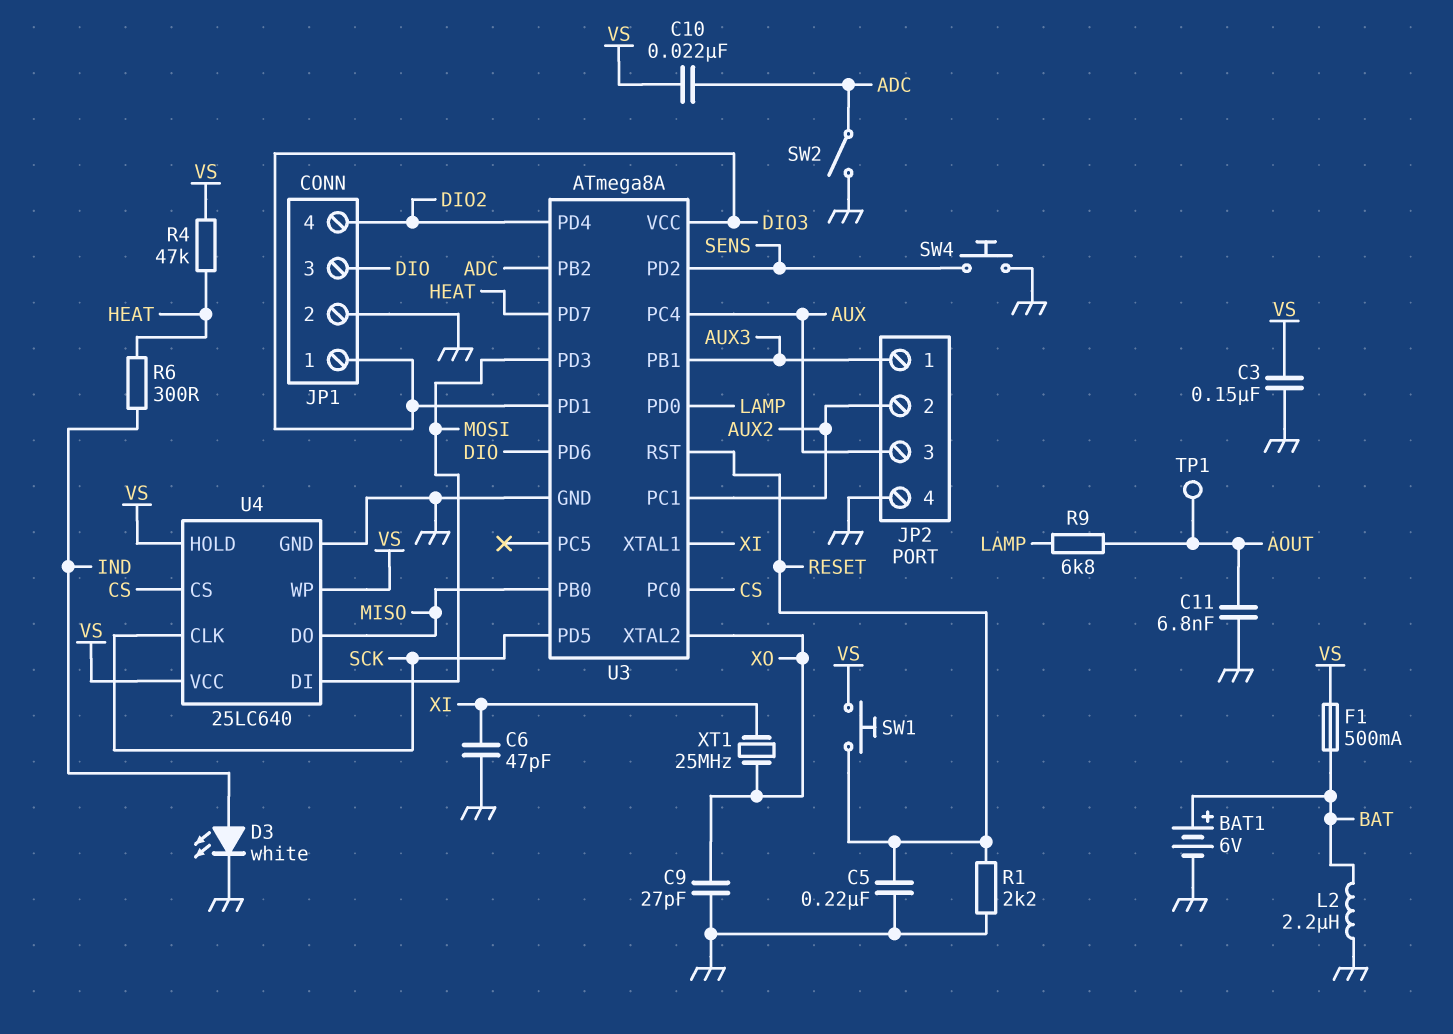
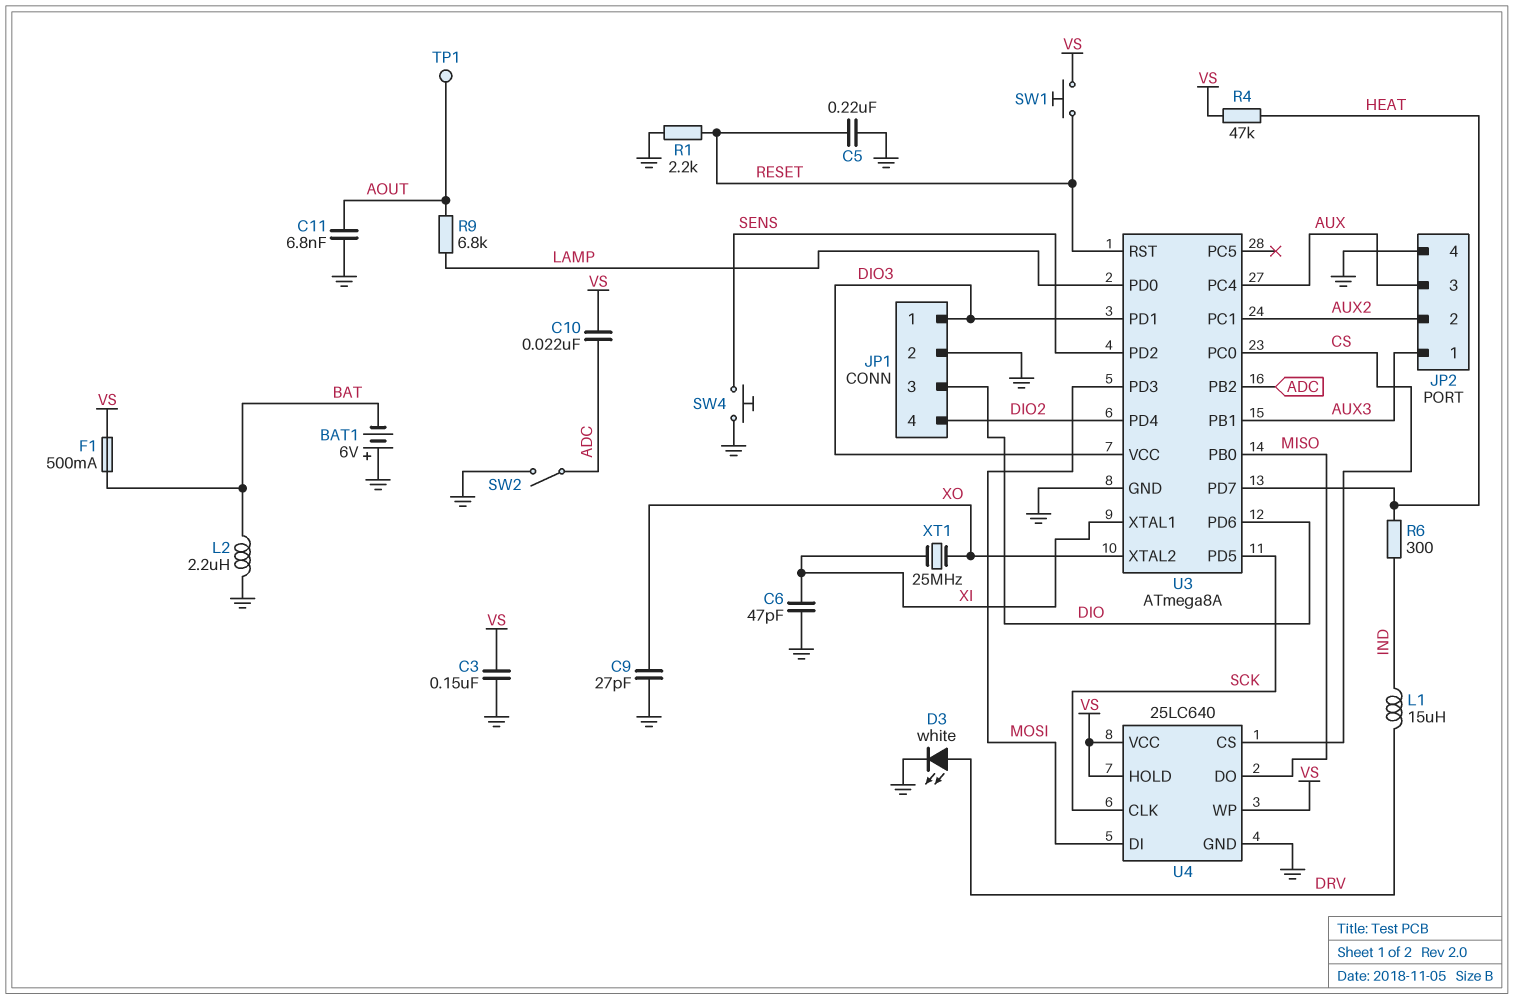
BAT1: 6V (plus BAT, minus GND) -> 6V (plus GND, minus BAT)
D3: LED white (A IND, K GND) -> LED white (A DRV, K GND)
L1: none -> 15uH (DRV, IND)

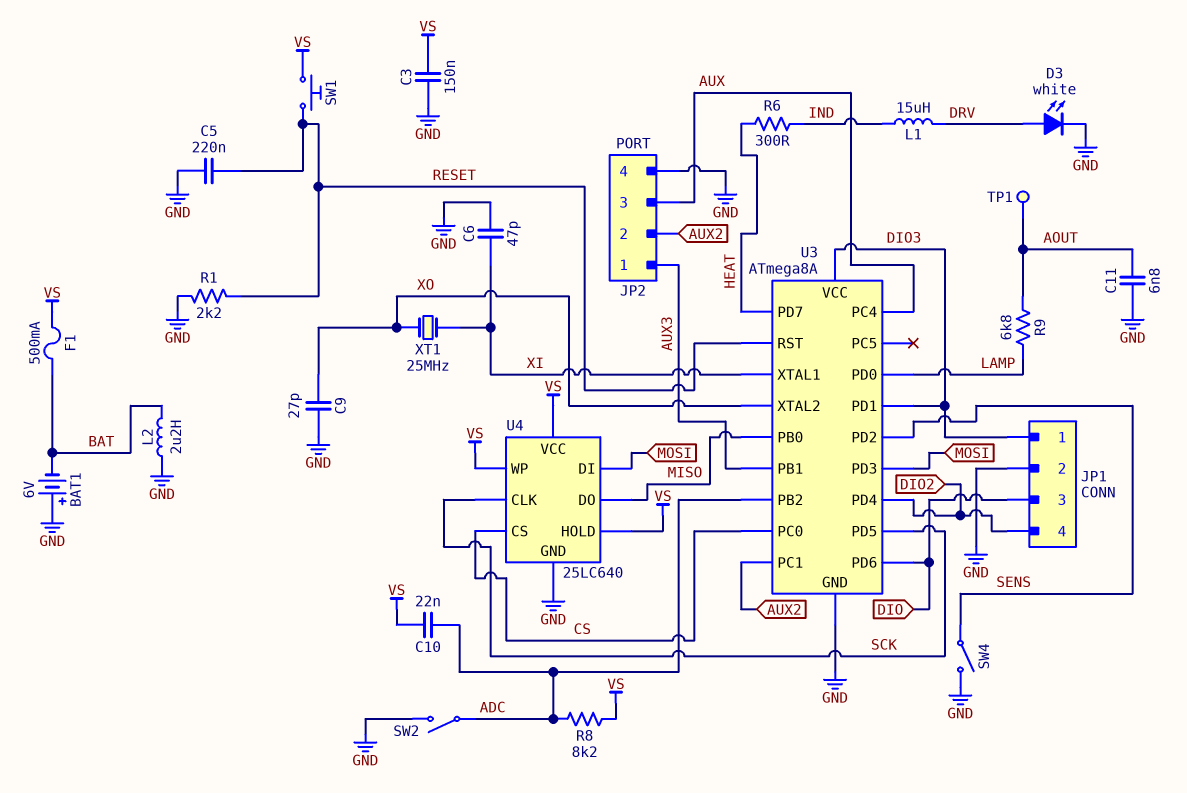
R4: 47k (HEAT, VS) -> none
R8: none -> 8.2k (ADC, VS)
SW4: button (GND, SENS) -> switch (GND, SENS)

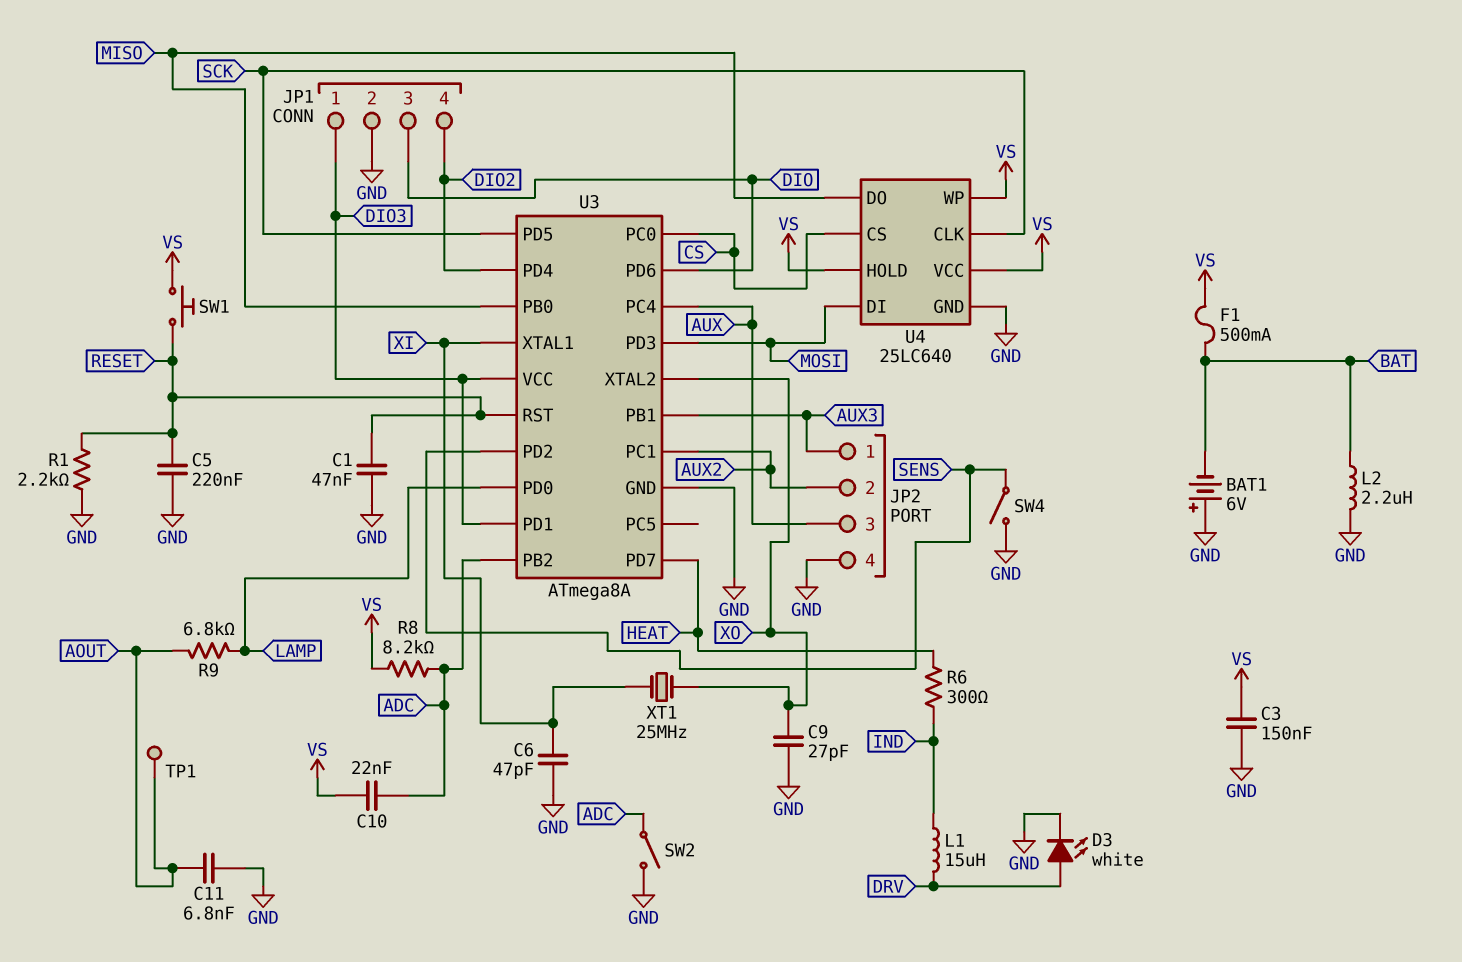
C1: none -> 47nF (GND, RESET)

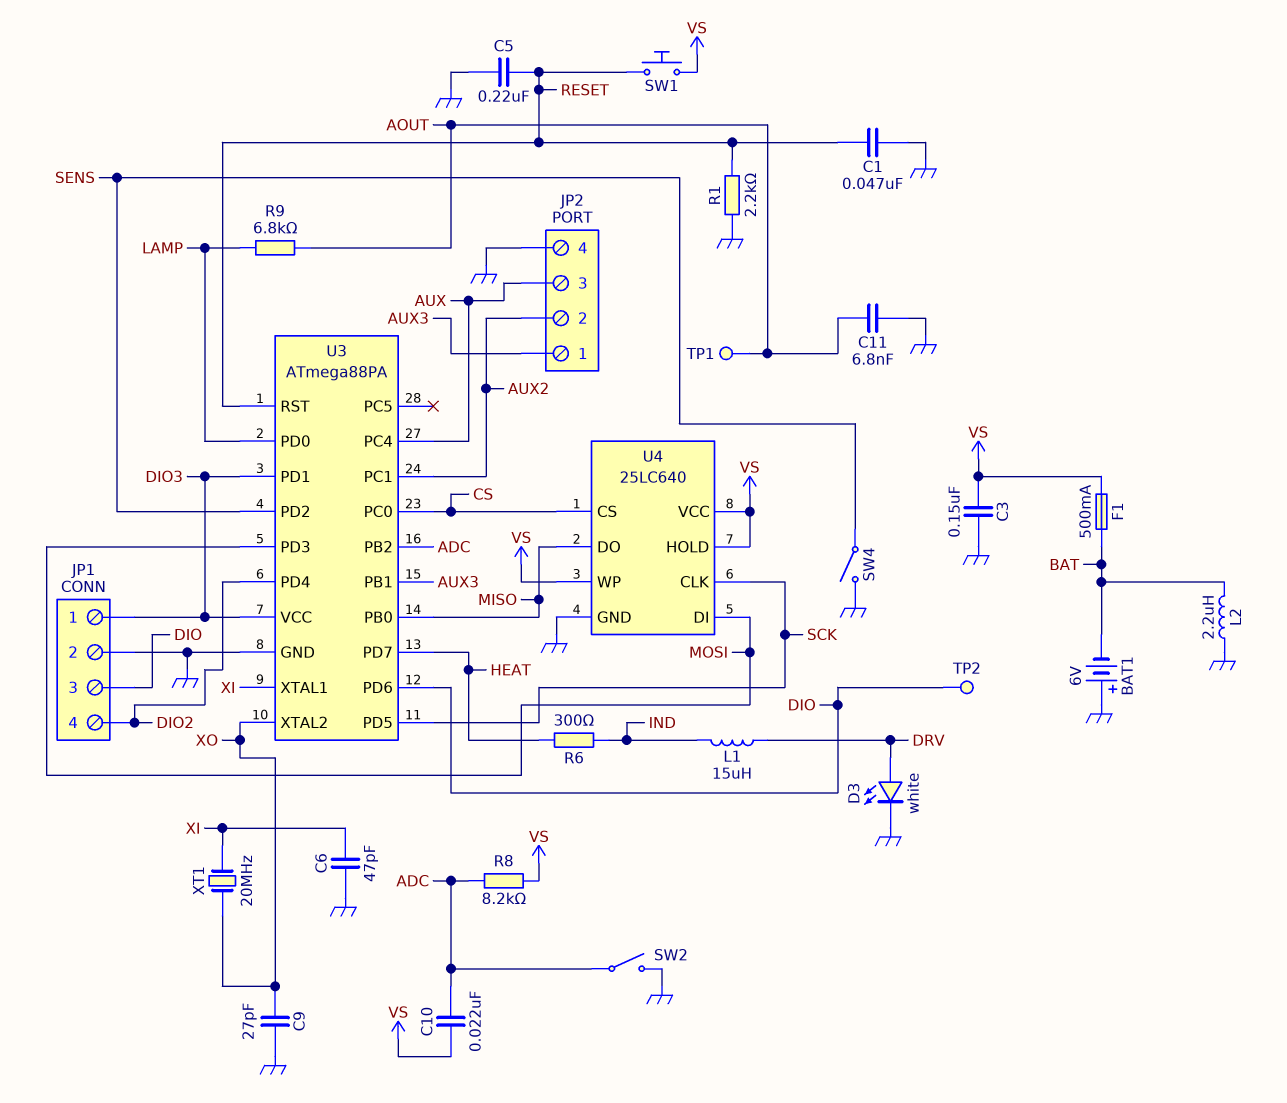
TP2: none -> test point (DIO)
U3: ATmega8A -> ATmega88PA
XT1: 25MHz (XI, XO) -> 20MHz (XI, XO)

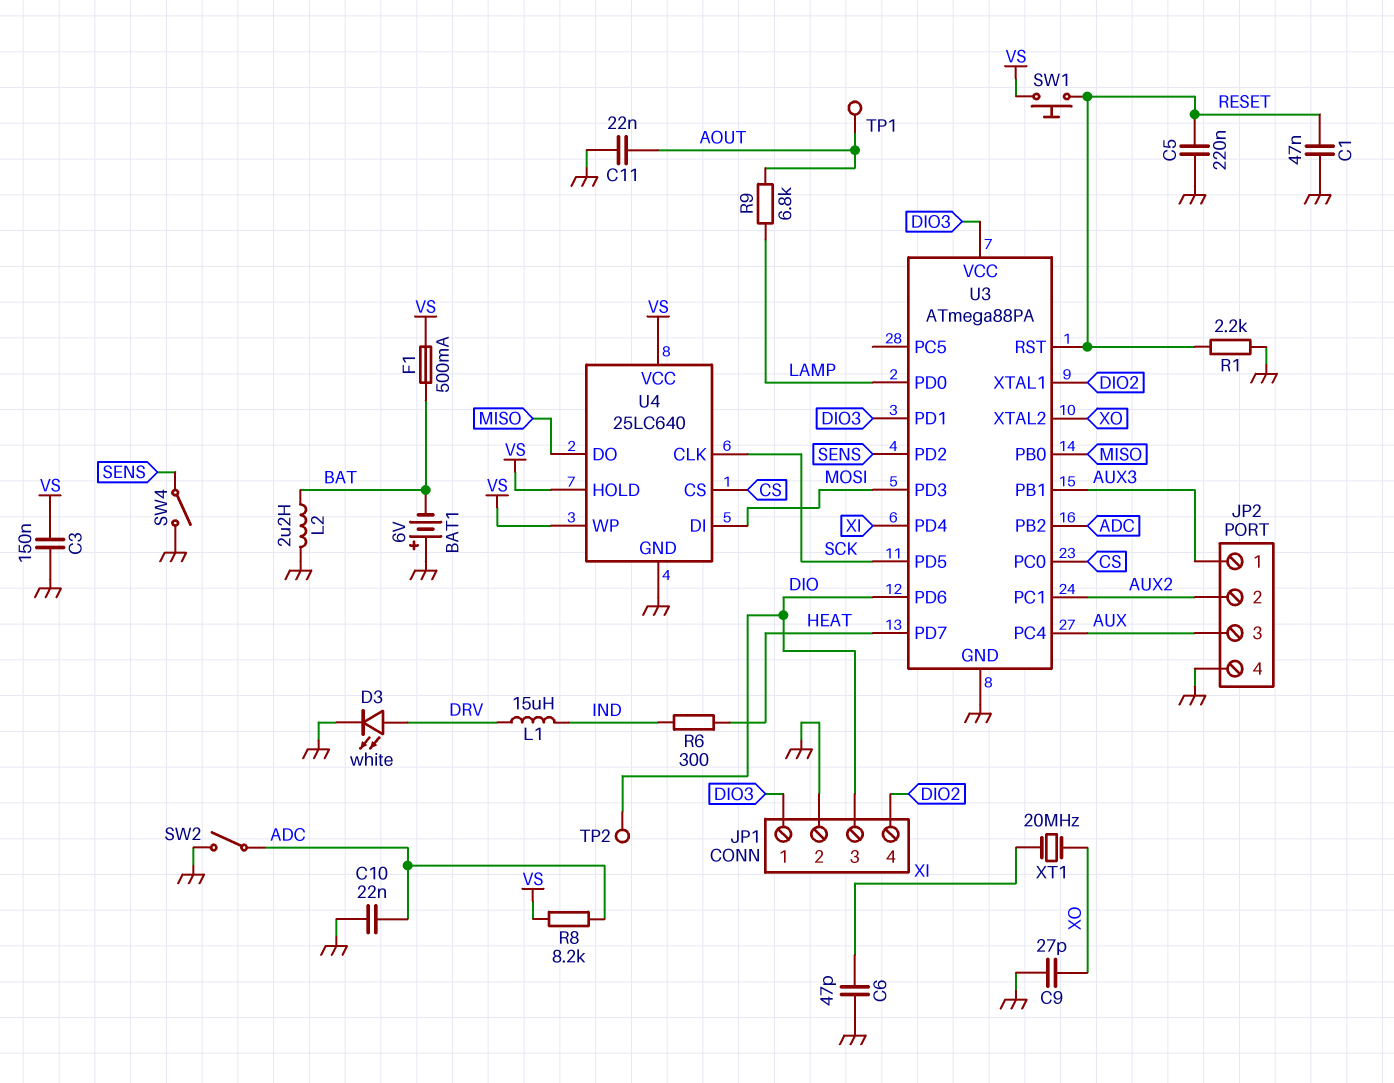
C10: 22nF (ADC, VS) -> 22nF (ADC, GND)
C11: 6.8nF (AOUT, GND) -> 22nF (AOUT, GND)
U3 pin PD4: DIO2 -> XI
U3 pin XTAL1: XI -> DIO2

